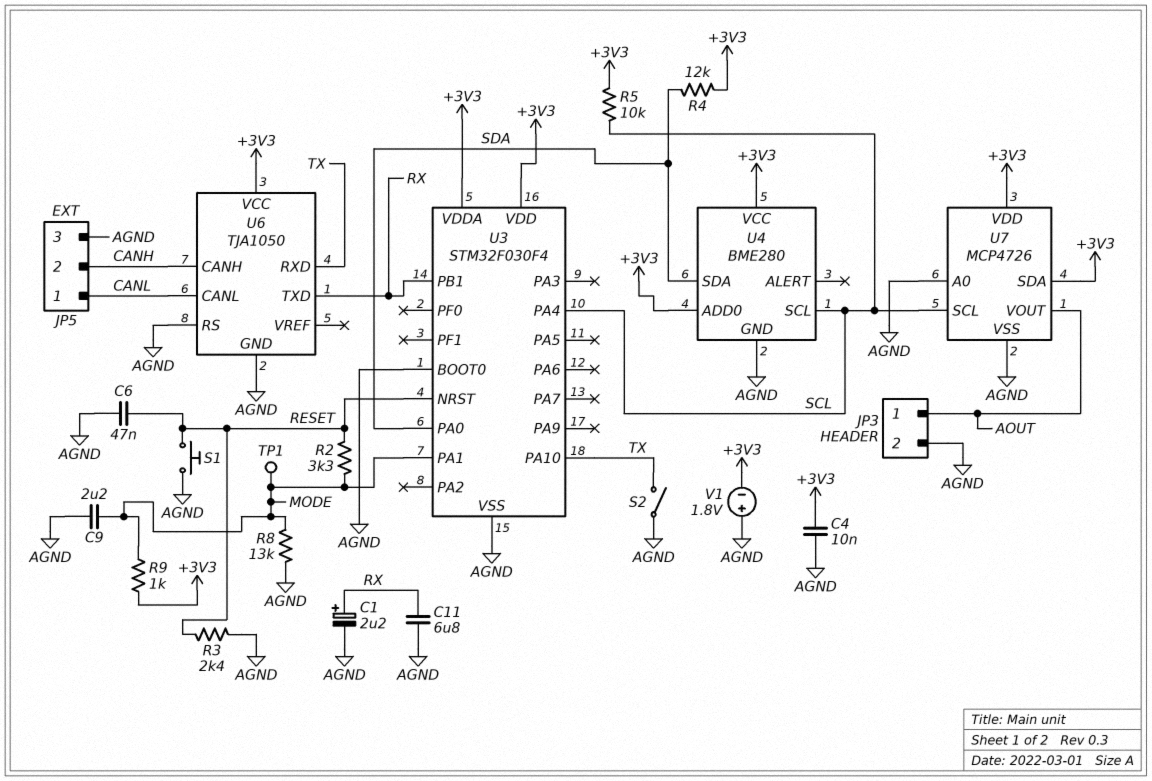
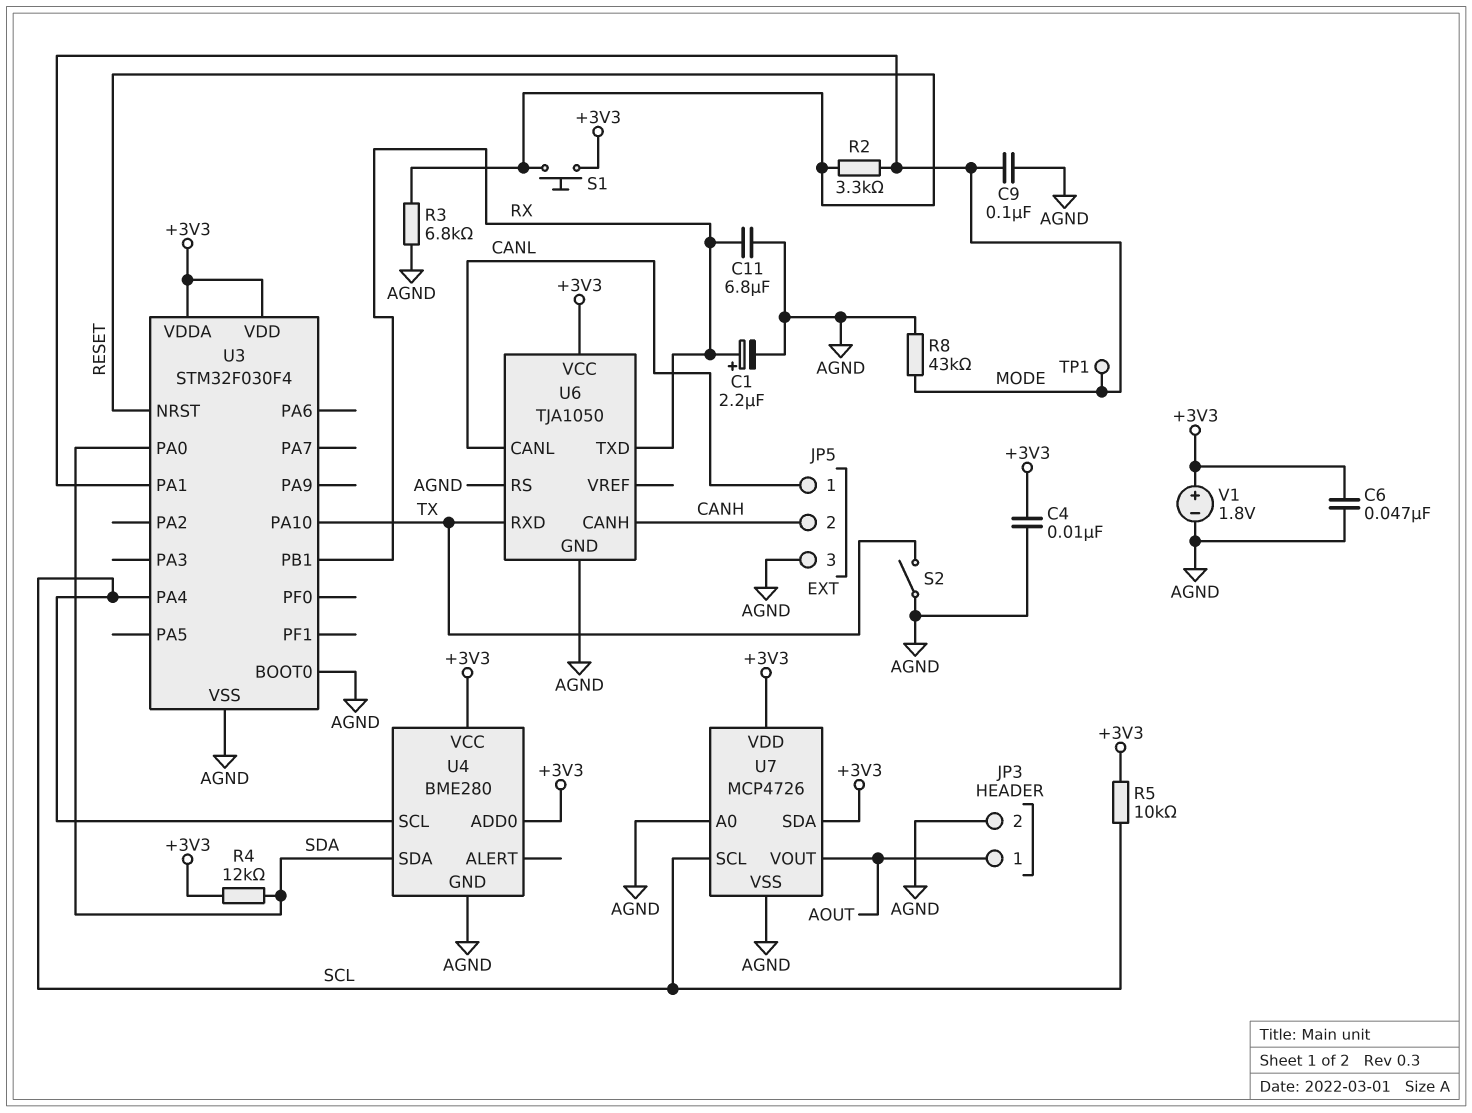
C6: 47nF (AGND, RESET) -> 47nF (+3V3, AGND)
C9: 2.2uF (AGND, MODE) -> 100nF (AGND, MODE)
R3: 2.4k (AGND, RESET) -> 6.8k (AGND, RESET)
R8: 13k (AGND, MODE) -> 43k (AGND, MODE)
R9: 1k (+3V3, MODE) -> none
S1: button (AGND, RESET) -> button (+3V3, RESET)
V1: 1.8V (plus AGND, minus +3V3) -> 1.8V (plus +3V3, minus AGND)

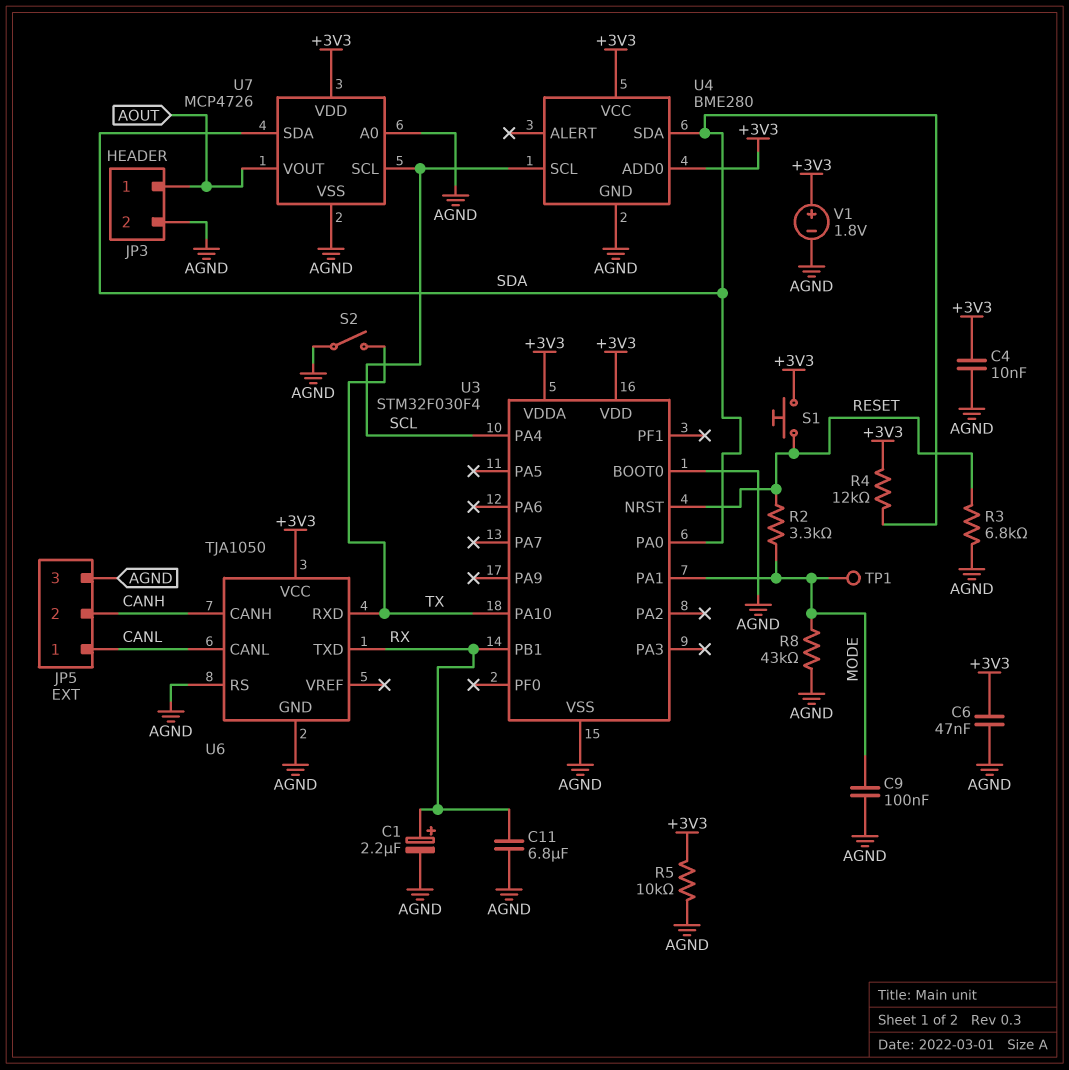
R5: 10k (+3V3, SCL) -> 10k (+3V3, AGND)
U7 pin SDA: +3V3 -> SDA

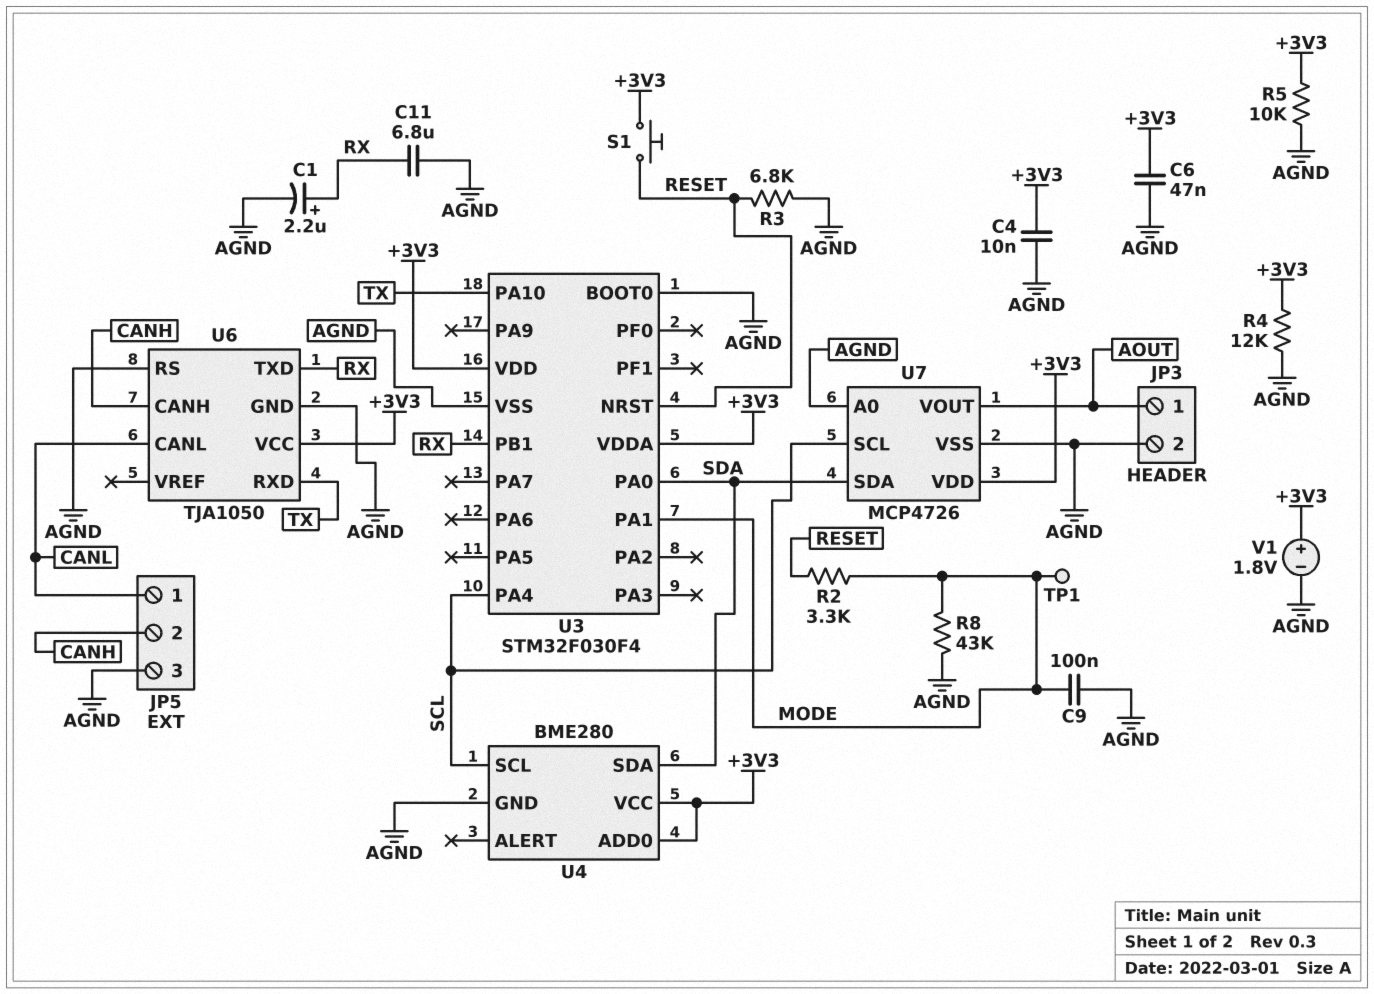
R4: 12k (+3V3, SDA) -> 12k (+3V3, AGND)
S2: switch (AGND, TX) -> none

